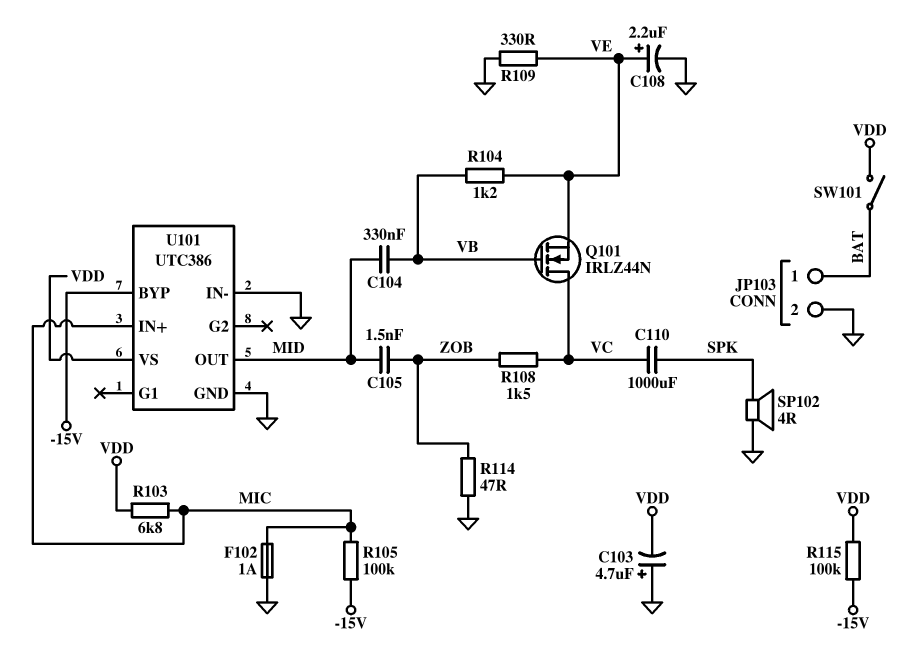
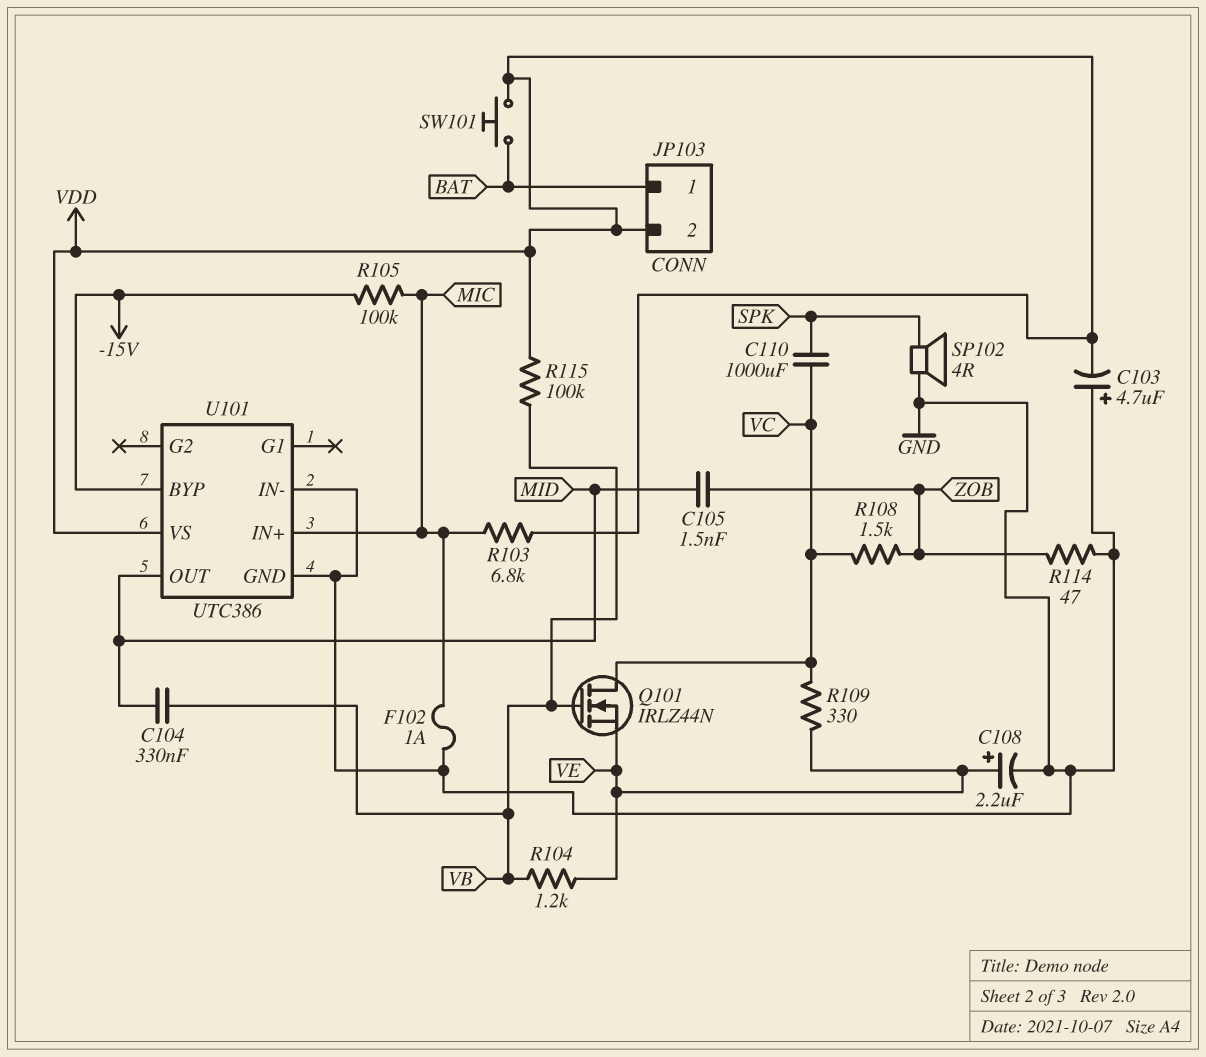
JP103 pin 2: GND -> VDD
R109: 330 (GND, VE) -> 330 (VC, VE)
R115: 100k (-15V, VDD) -> 100k (VB, VDD)
SW101: switch (BAT, VDD) -> button (BAT, VDD)

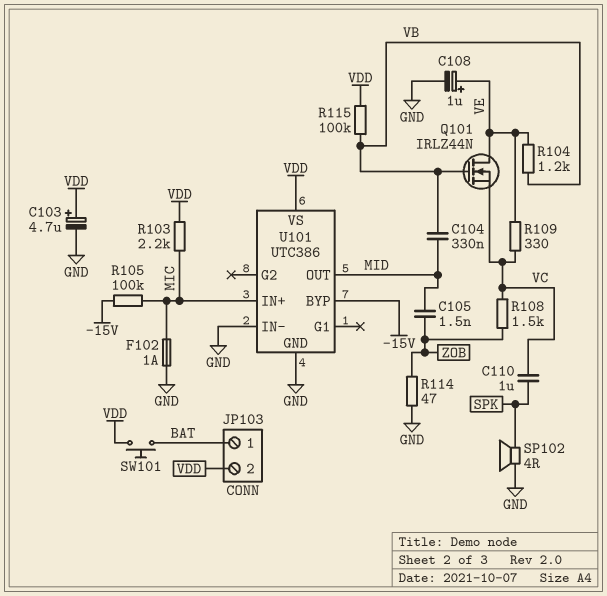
C103: 4.7uF (plus GND, minus VDD) -> 4.7uF (plus VDD, minus GND)
C108: 2.2uF (plus VE, minus GND) -> 1uF (plus VE, minus GND)
C110: 1000uF (SPK, VC) -> 1uF (SPK, VC)
Q101: NMOS IRLZ44N (G VB, D VC, S VE) -> NMOS IRLZ44N (G VB, D VE, S VC)
R103: 6.8k (MIC, VDD) -> 2.2k (MIC, VDD)

